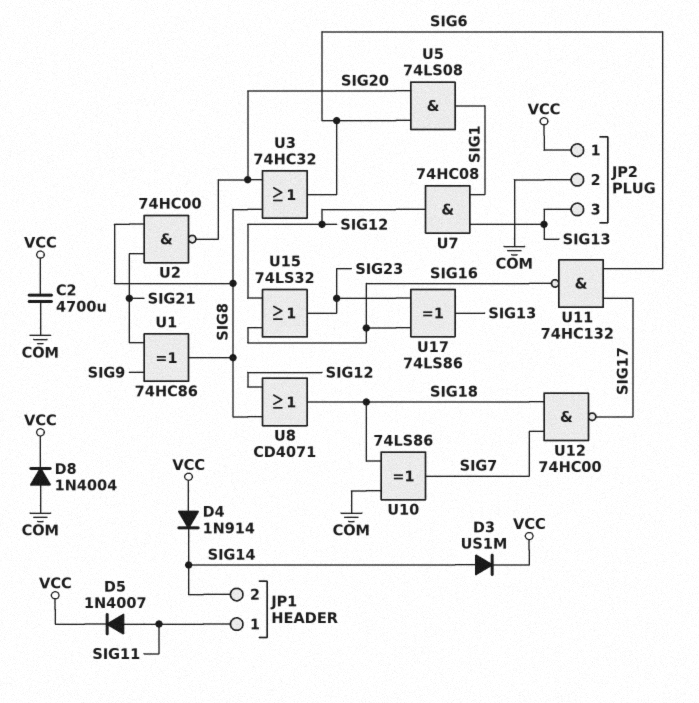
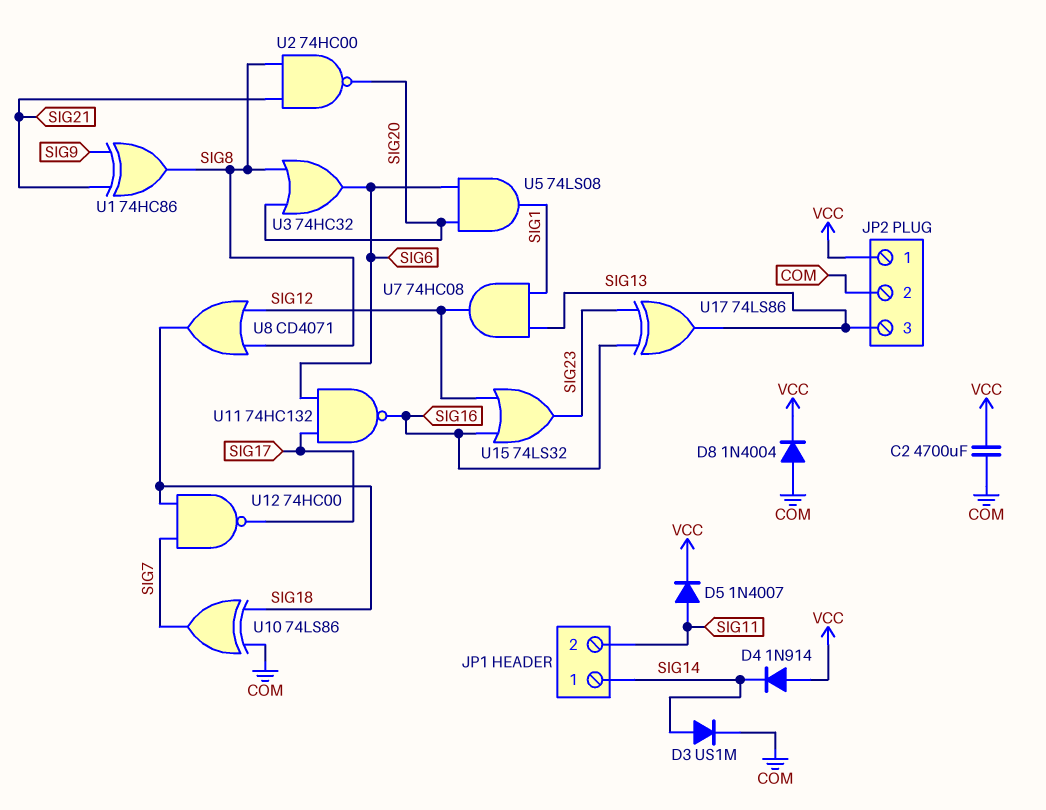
D3: diode US1M (A SIG14, K VCC) -> diode US1M (A SIG14, K COM)
JP1 pin 1: SIG11 -> SIG14
JP1 pin 2: SIG14 -> SIG11

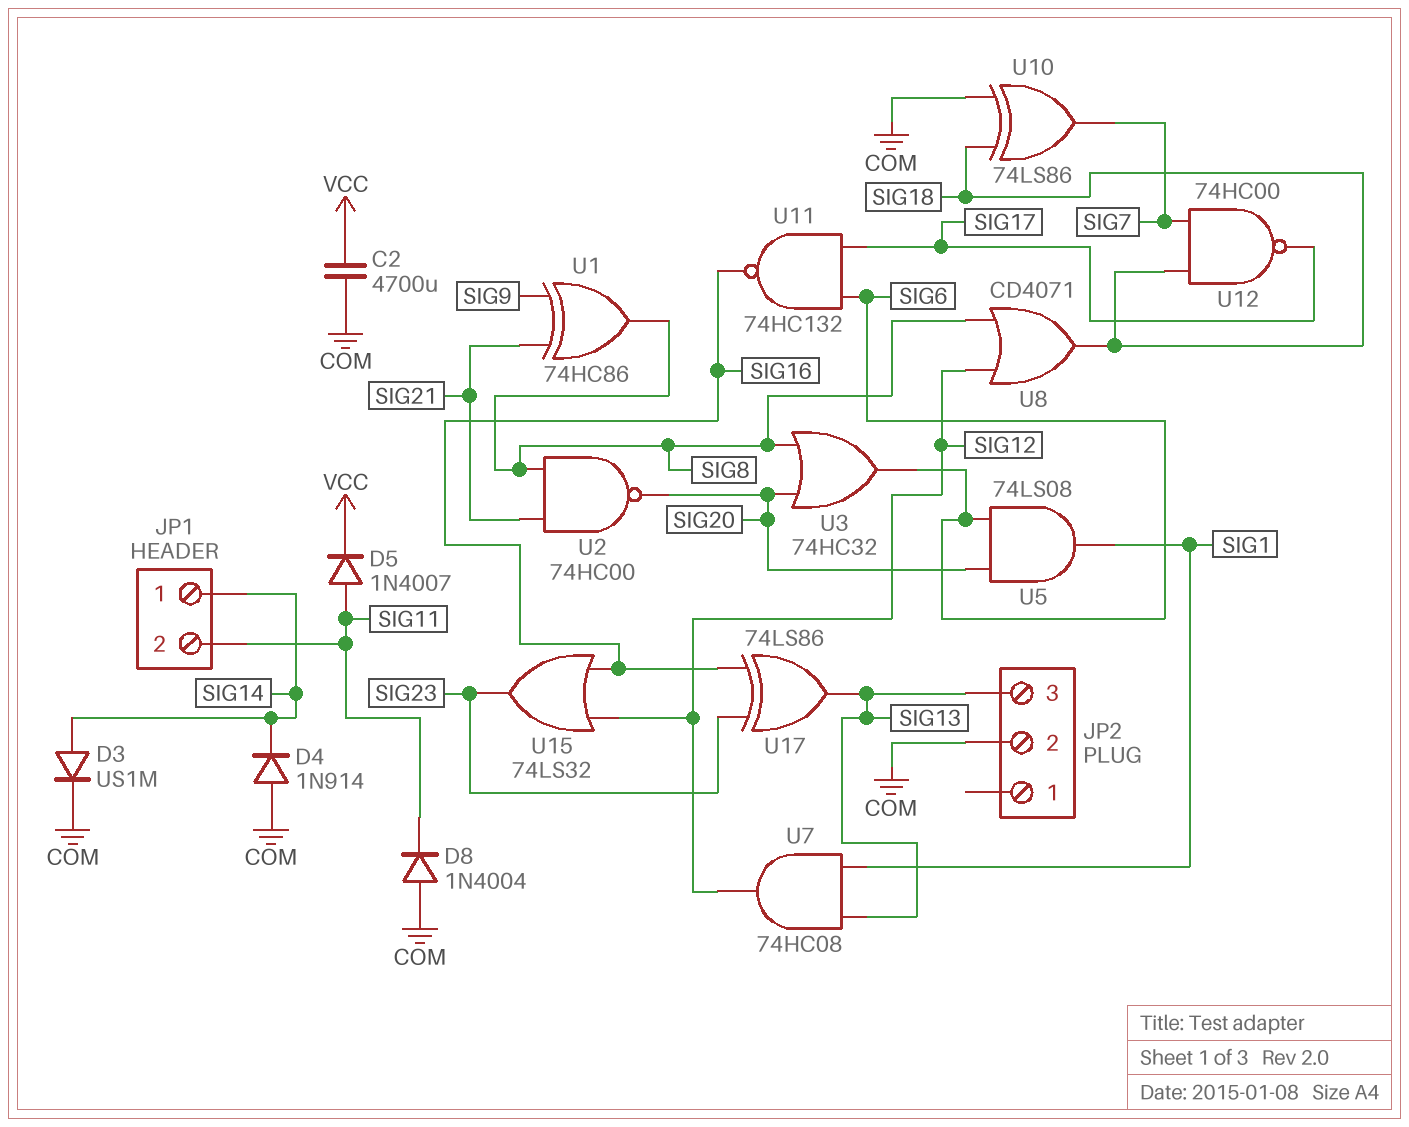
D4: diode 1N914 (A VCC, K SIG14) -> diode 1N914 (A COM, K SIG14)
D8: diode 1N4004 (A COM, K VCC) -> diode 1N4004 (A COM, K SIG11)
JP2 pin 1: VCC -> none

